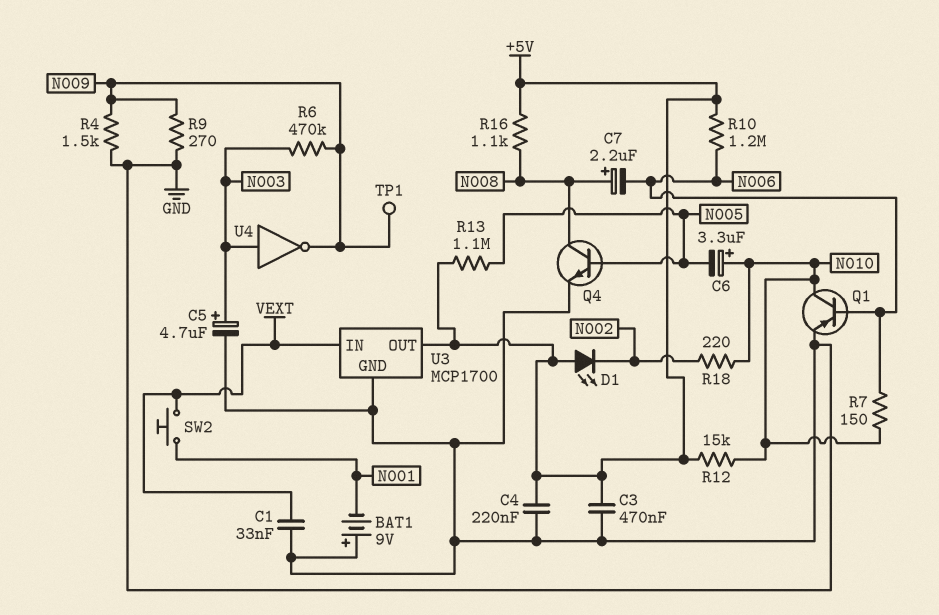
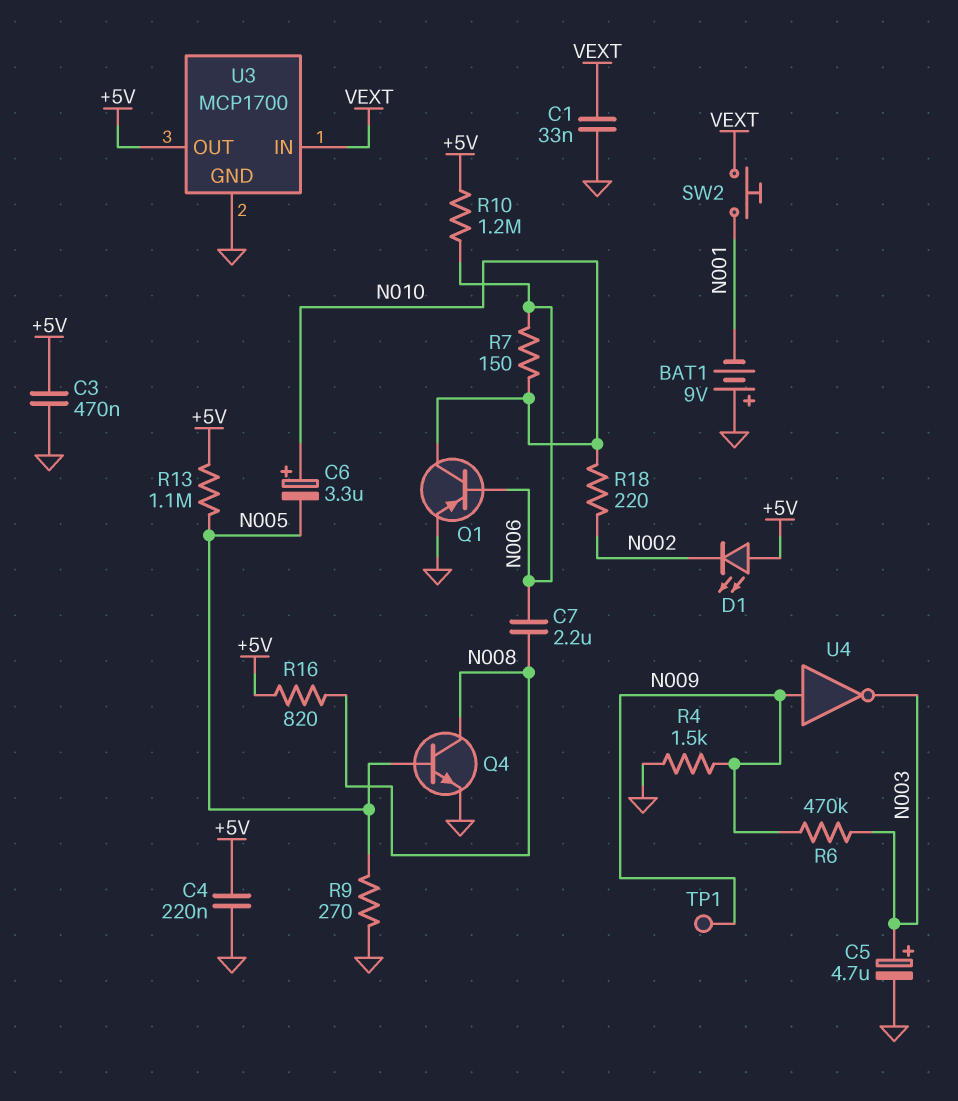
C7: 2.2uF (plus N008, minus N006) -> 2.2uF (N006, N008)
R9: 270 (GND, N009) -> 270 (GND, N005)
R12: 15k (+5V, N010) -> none
R16: 1.1k (+5V, N008) -> 820 (+5V, N008)
U4: NOT (in N003, out N009) -> NOT (in N009, out N003)

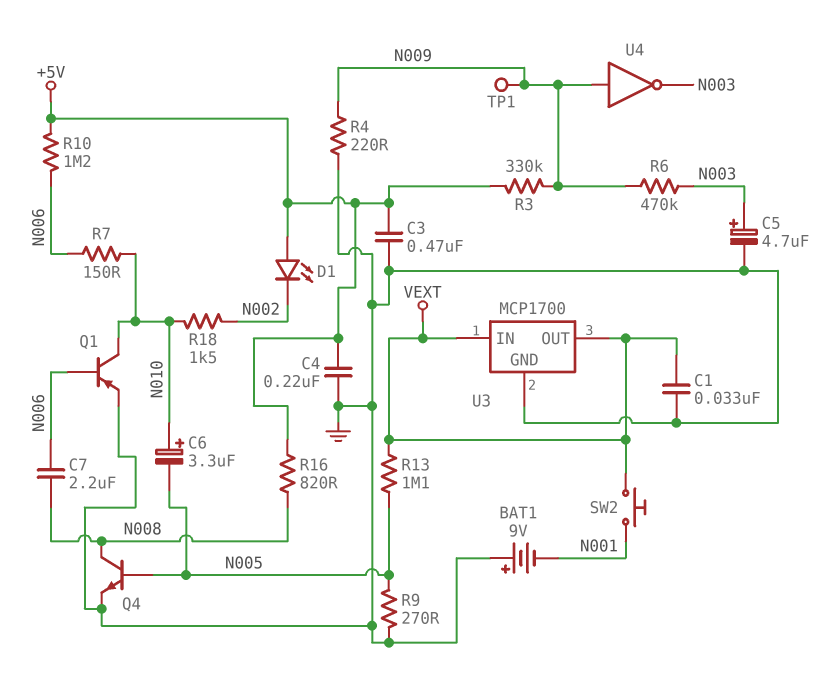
R3: none -> 330k (+5V, N009)
R4: 1.5k (GND, N009) -> 220 (GND, N009)
R13: 1.1M (+5V, N005) -> 1.1M (N005, VEXT)
R18: 220 (N002, N010) -> 1.5k (N002, N010)
U3 pin OUT: +5V -> VEXT

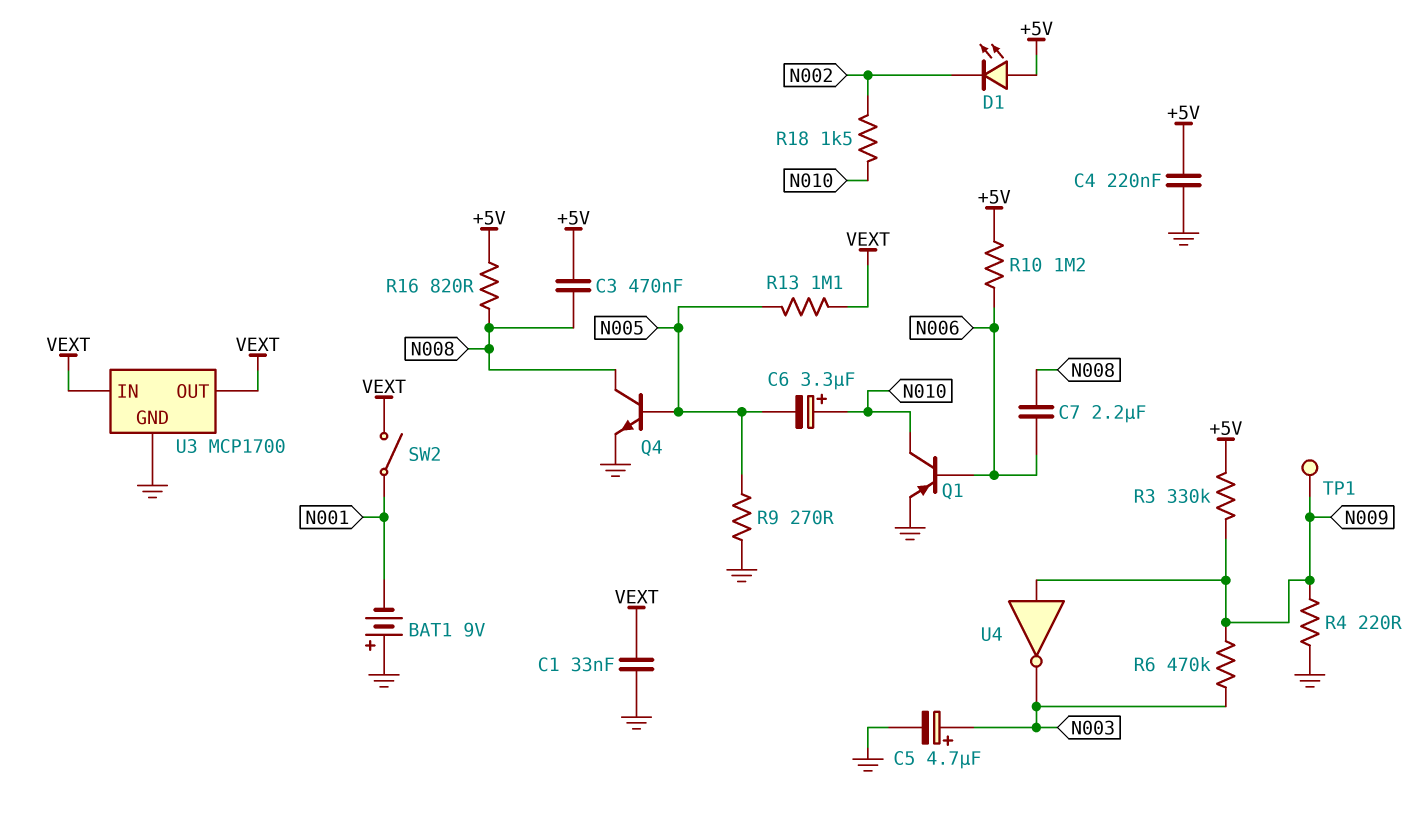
C3: 470nF (+5V, GND) -> 470nF (+5V, N008)
R7: 150 (N006, N010) -> none
SW2: button (N001, VEXT) -> switch (N001, VEXT)

